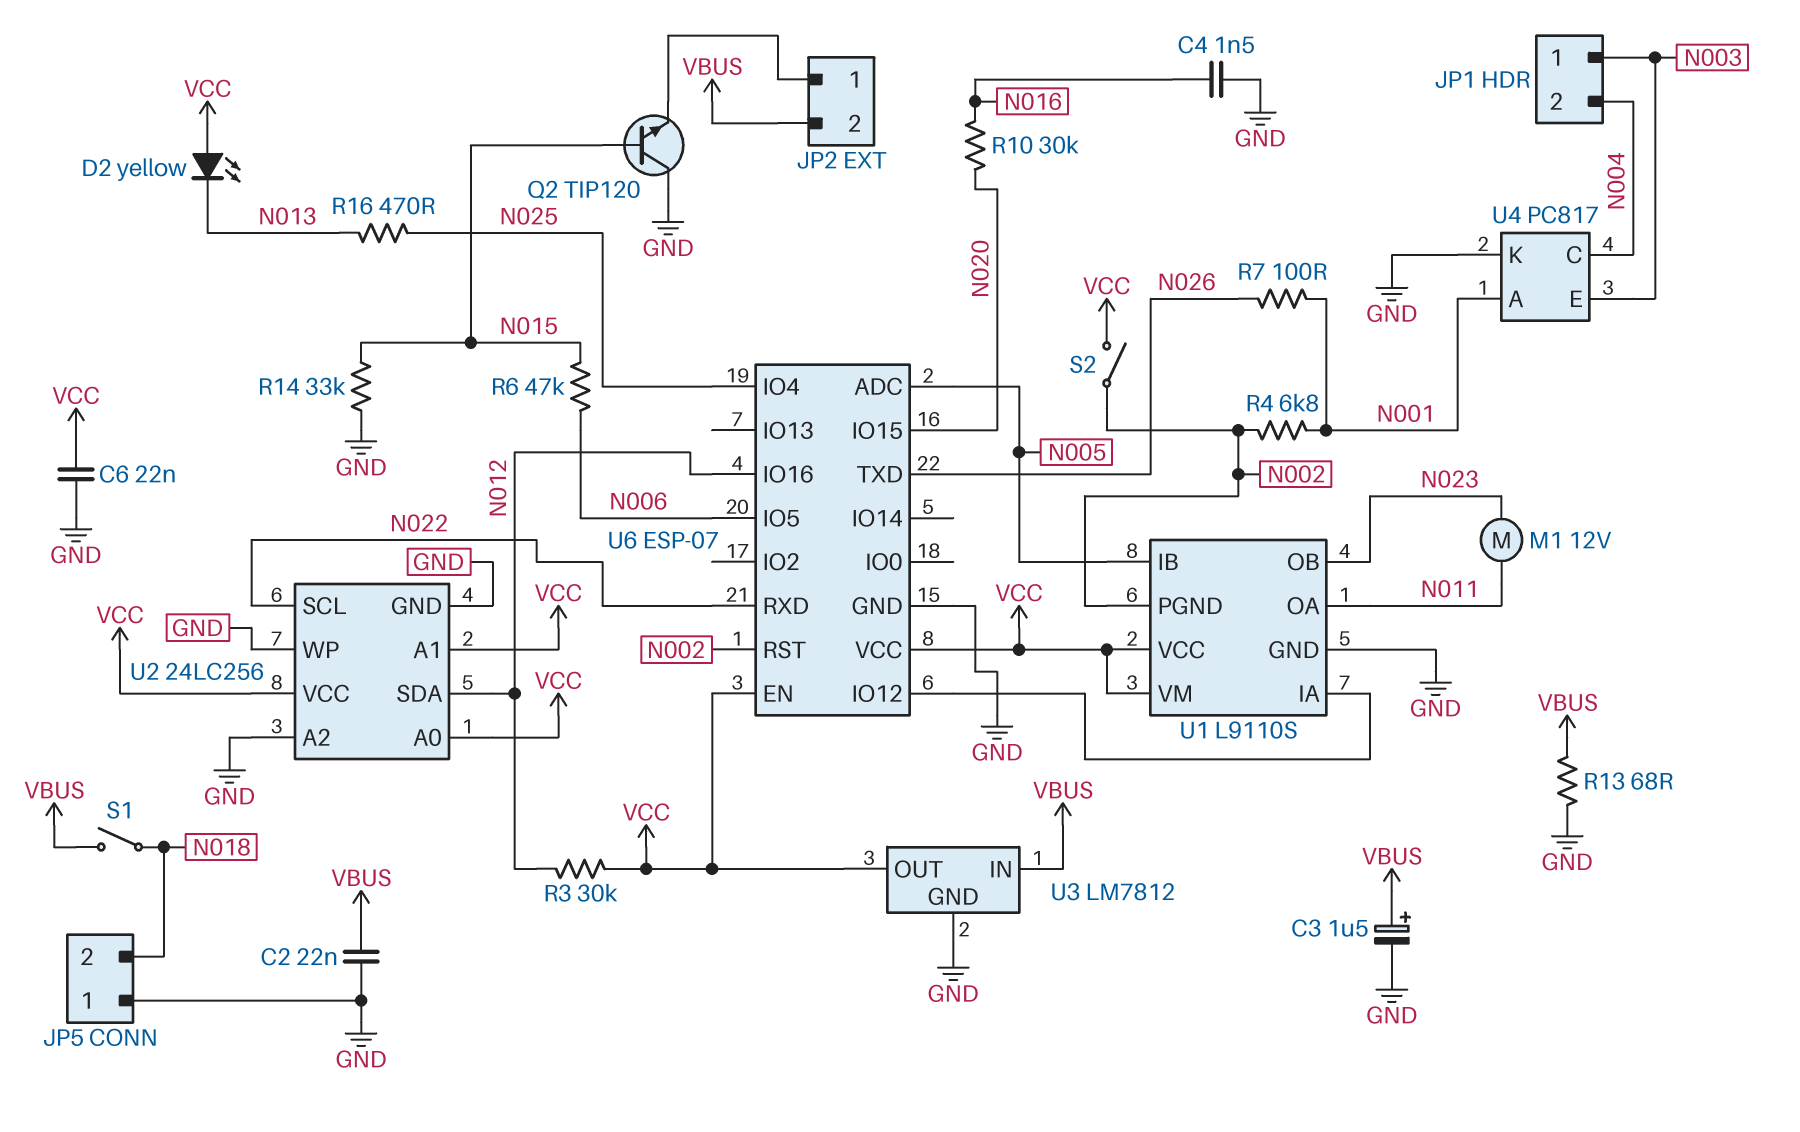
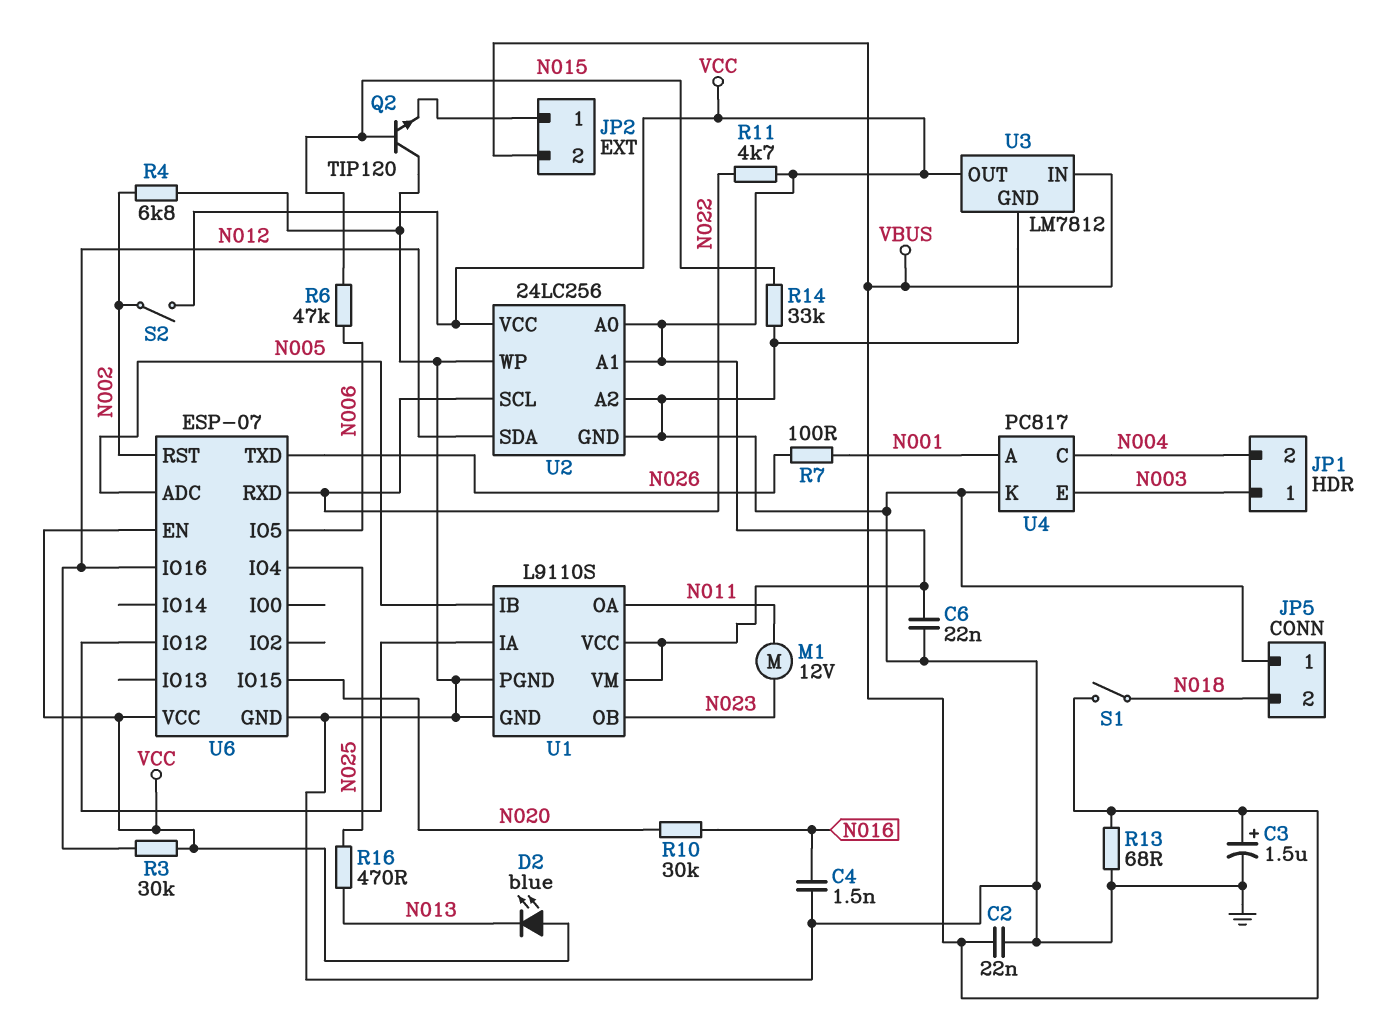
D2: LED yellow (A VCC, K N013) -> LED blue (A VCC, K N013)
R4: 6.8k (N001, N002) -> 6.8k (GND, N002)
R11: none -> 4.7k (N022, VCC)
U1 pin PGND: N002 -> GND

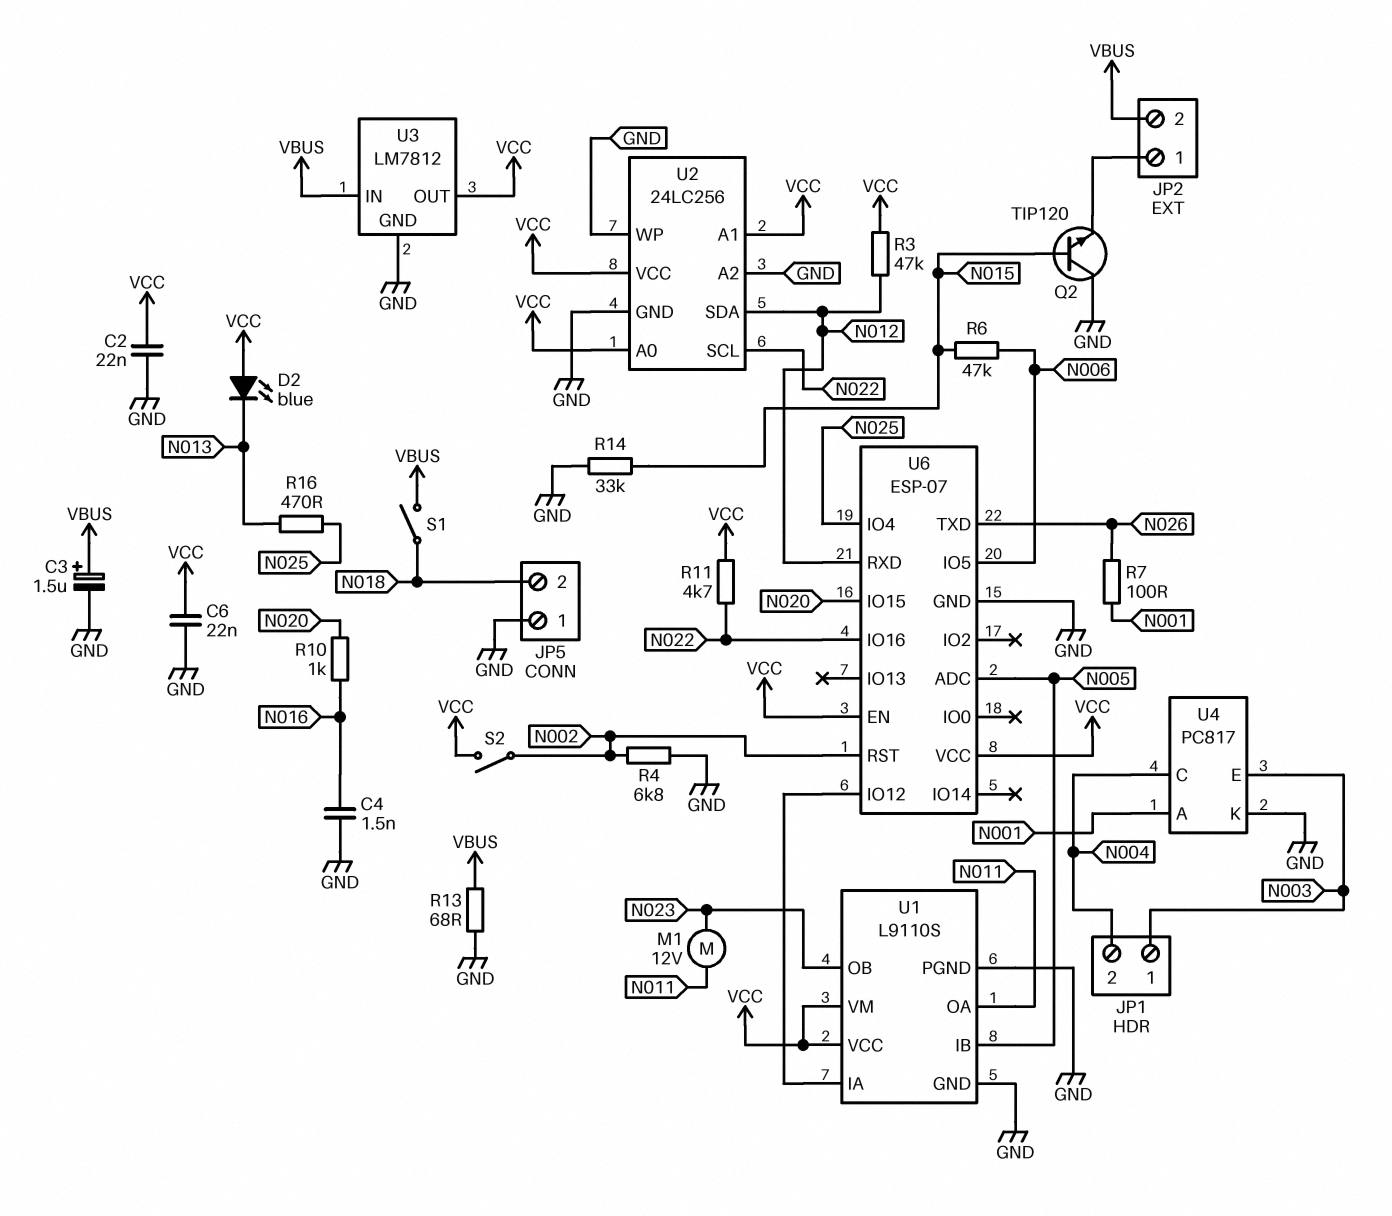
C2: 22nF (GND, VBUS) -> 22nF (GND, VCC)
R3: 30k (N012, VCC) -> 47k (N012, VCC)
R10: 30k (N016, N020) -> 1k (N016, N020)
U6 pin IO16: N012 -> N022
U6 pin RXD: N022 -> N012

